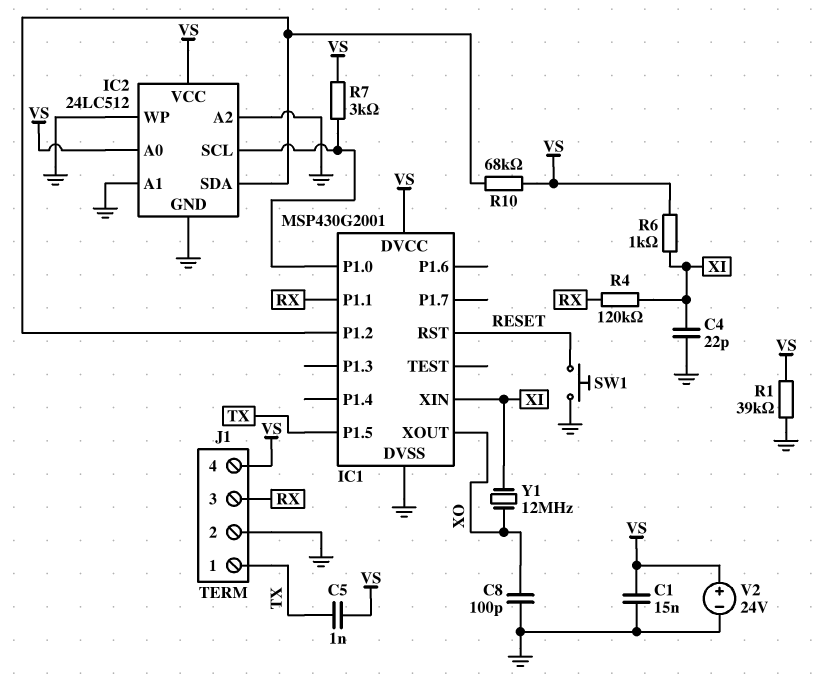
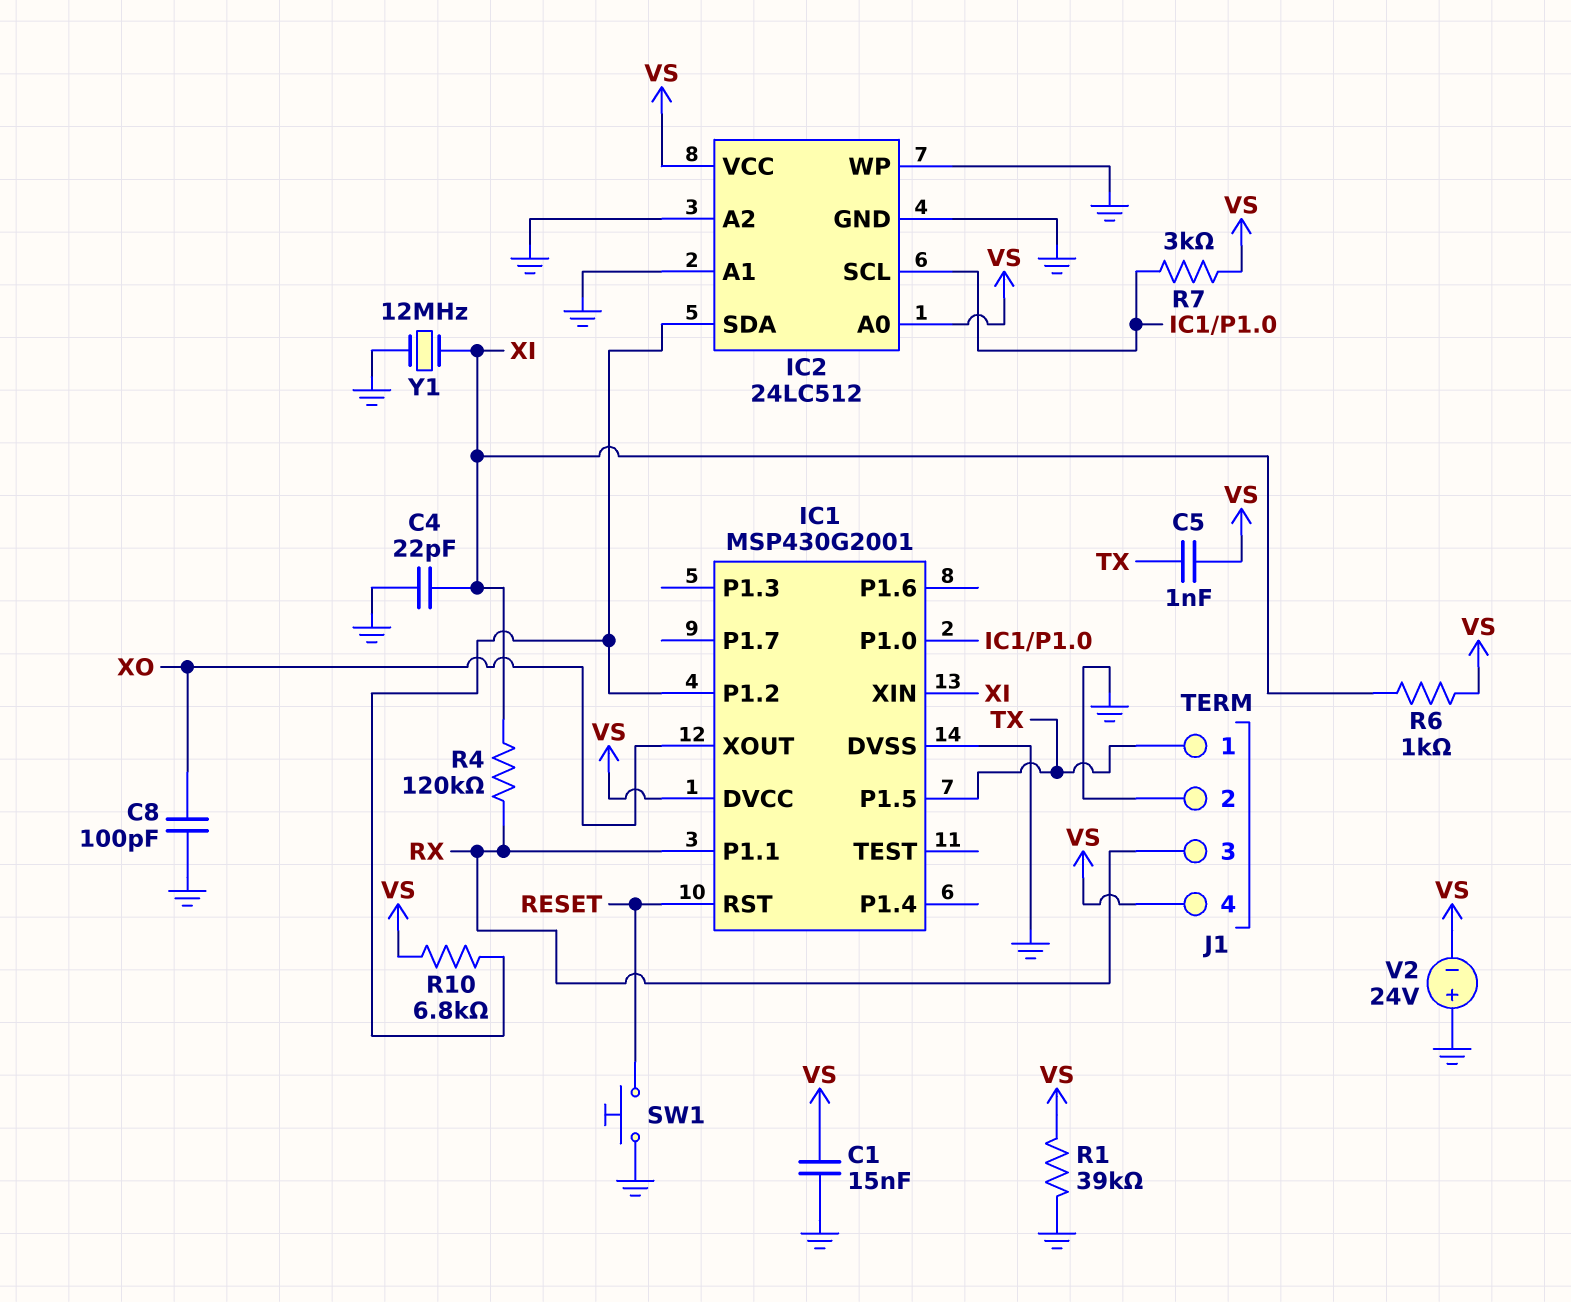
R10: 68k (IC1/P1.2, VS) -> 6.8k (IC1/P1.2, VS)
V2: 24V (plus VS, minus GND) -> 24V (plus GND, minus VS)
Y1: 12MHz (XI, XO) -> 12MHz (GND, XI)

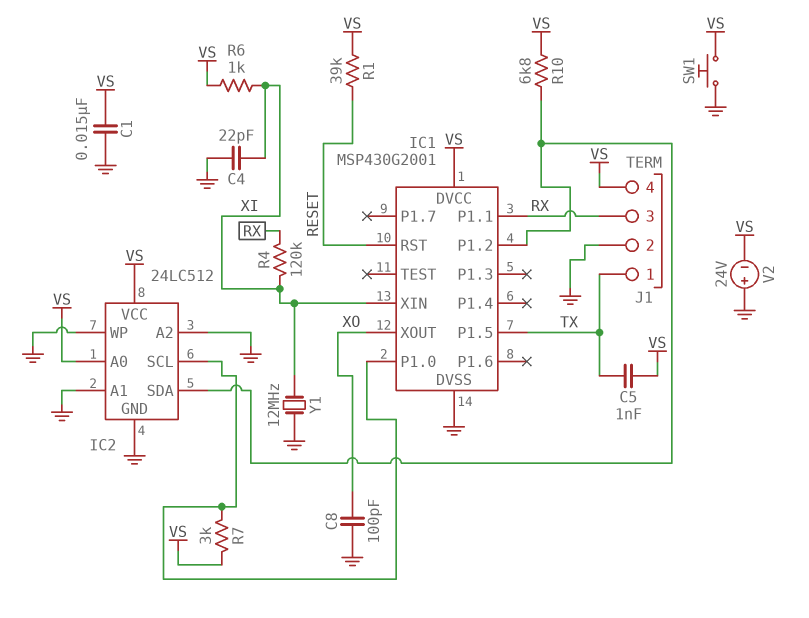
R1: 39k (GND, VS) -> 39k (RESET, VS)
SW1: button (GND, RESET) -> button (GND, VS)

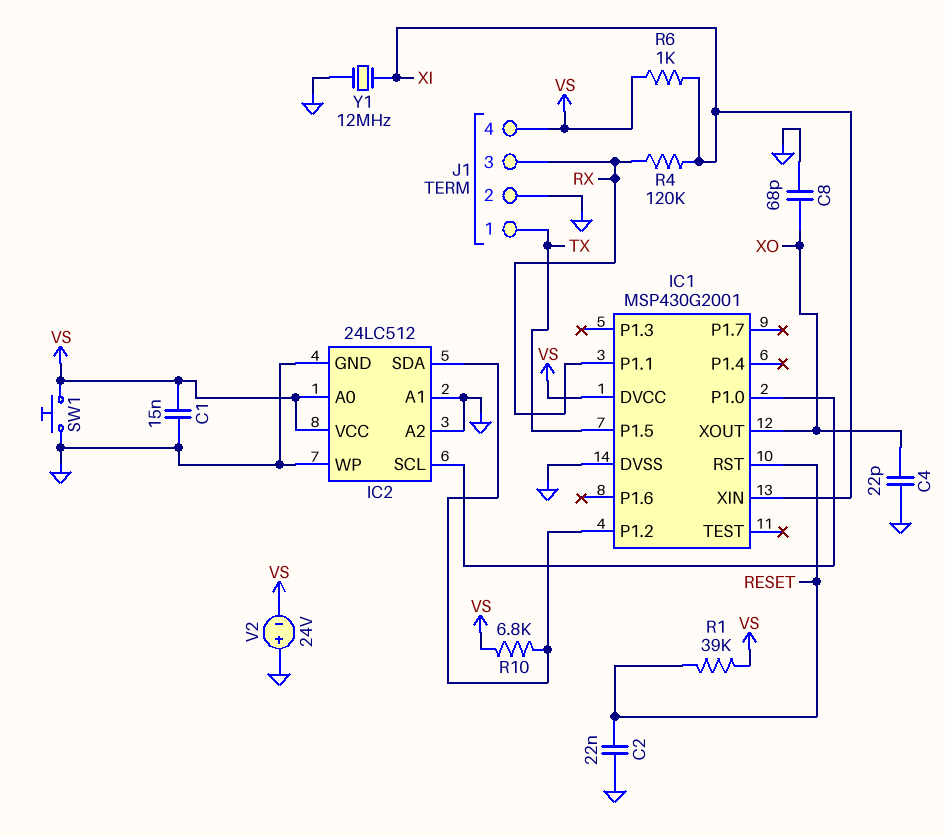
C2: none -> 22nF (GND, RESET)
C4: 22pF (GND, XI) -> 22pF (GND, XO)
C5: 1nF (TX, VS) -> none
C8: 100pF (GND, XO) -> 68pF (GND, XO)
R7: 3k (IC1/P1.0, VS) -> none

